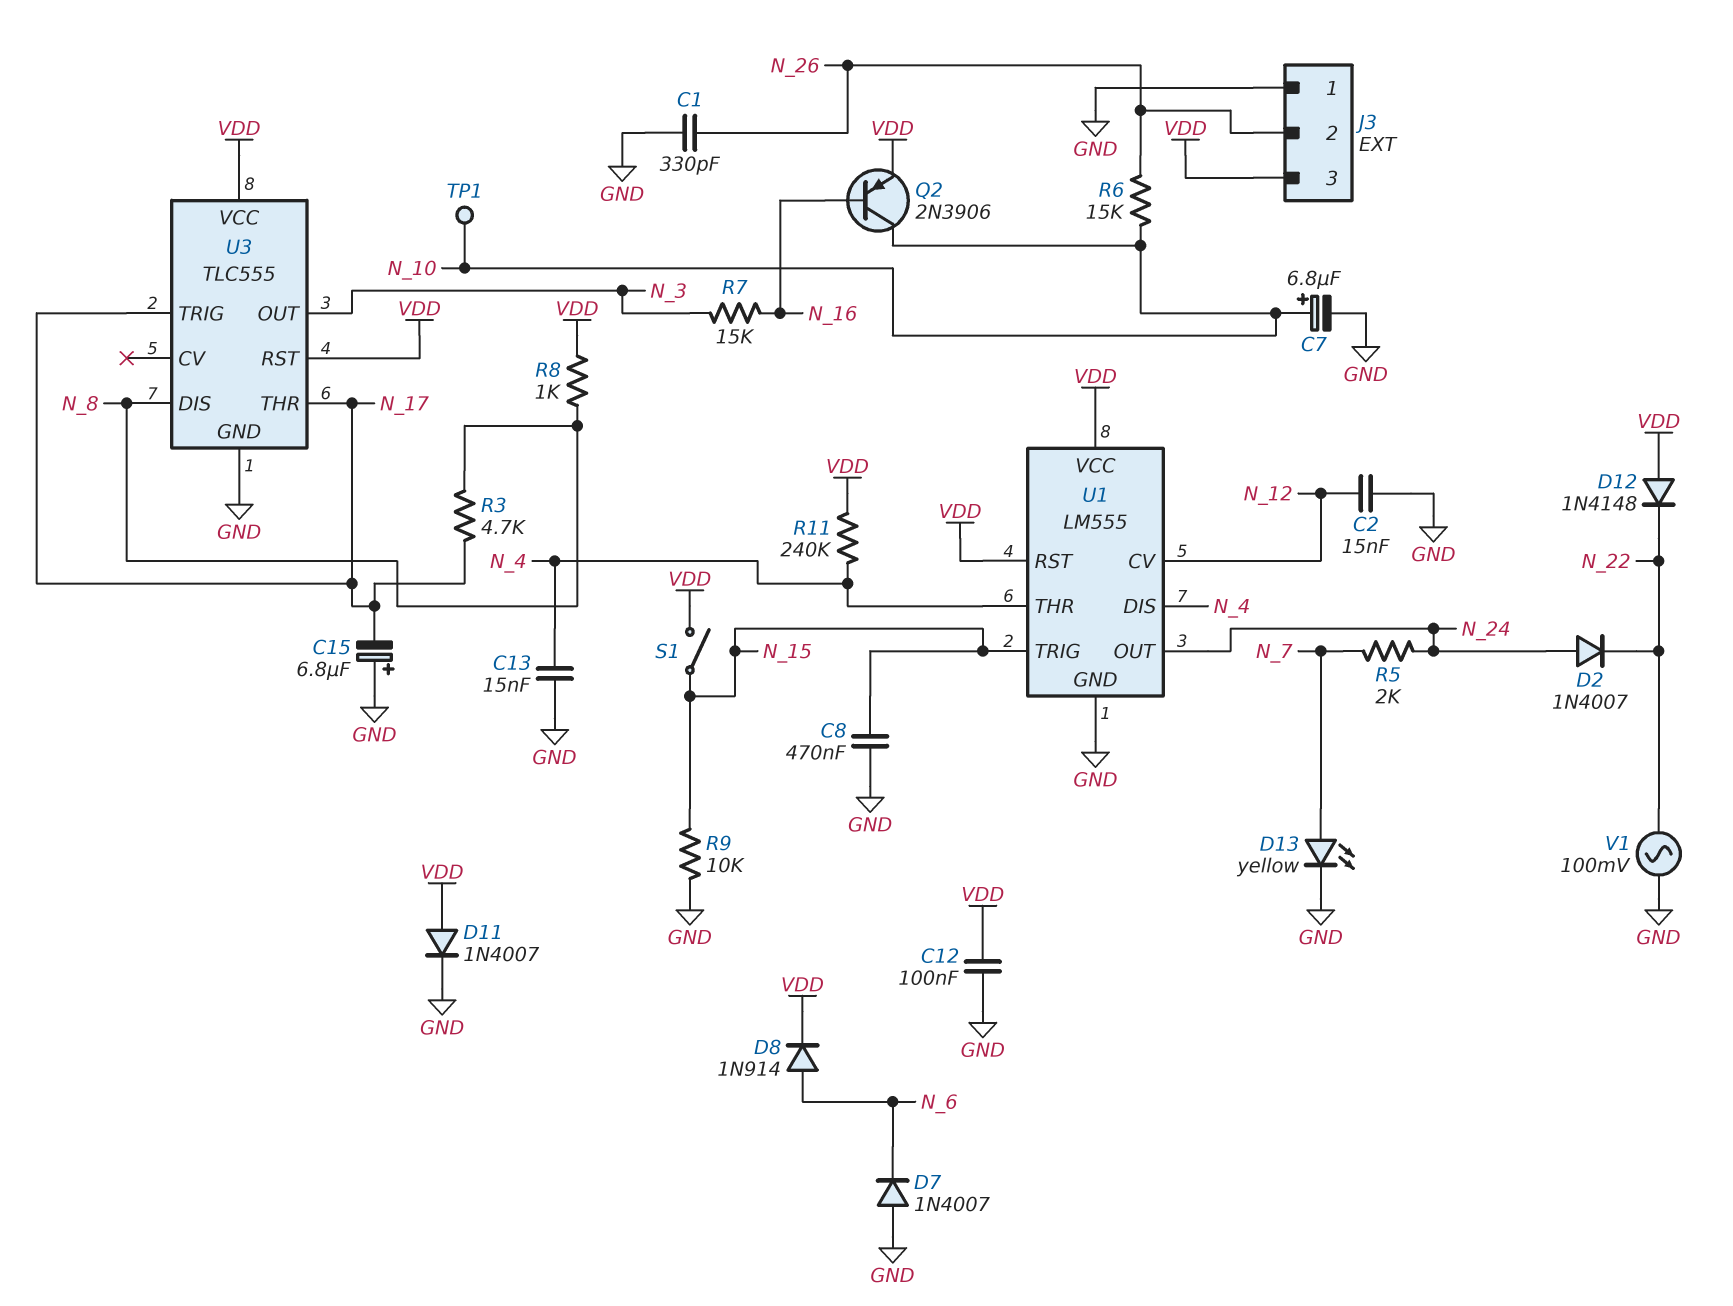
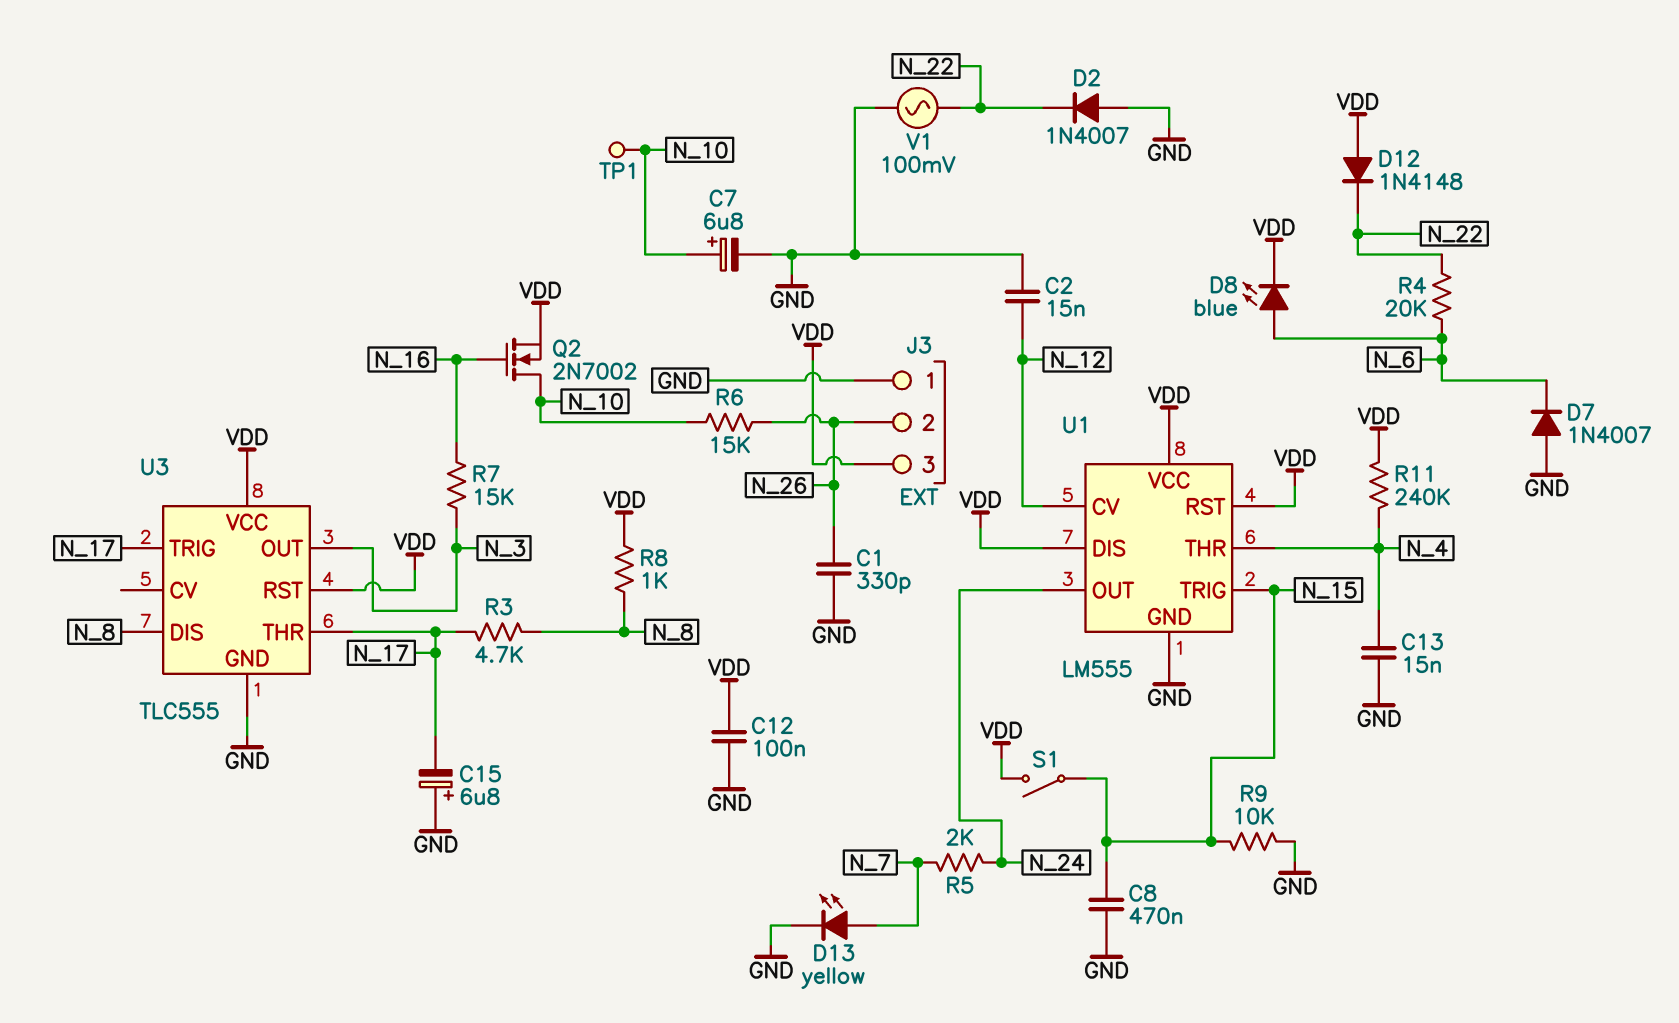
D2: diode 1N4007 (A N_24, K N_22) -> diode 1N4007 (A GND, K N_22)
D8: diode 1N914 (A N_6, K VDD) -> LED blue (A N_6, K VDD)
D11: diode 1N4007 (A VDD, K GND) -> none
Q2: PNP 2N3906 (B N_16, C N_10, E VDD) -> NMOS 2N7002 (G N_16, D N_10, S VDD)
R4: none -> 20k (N_6, N_22)
U1 pin DIS: N_4 -> VDD

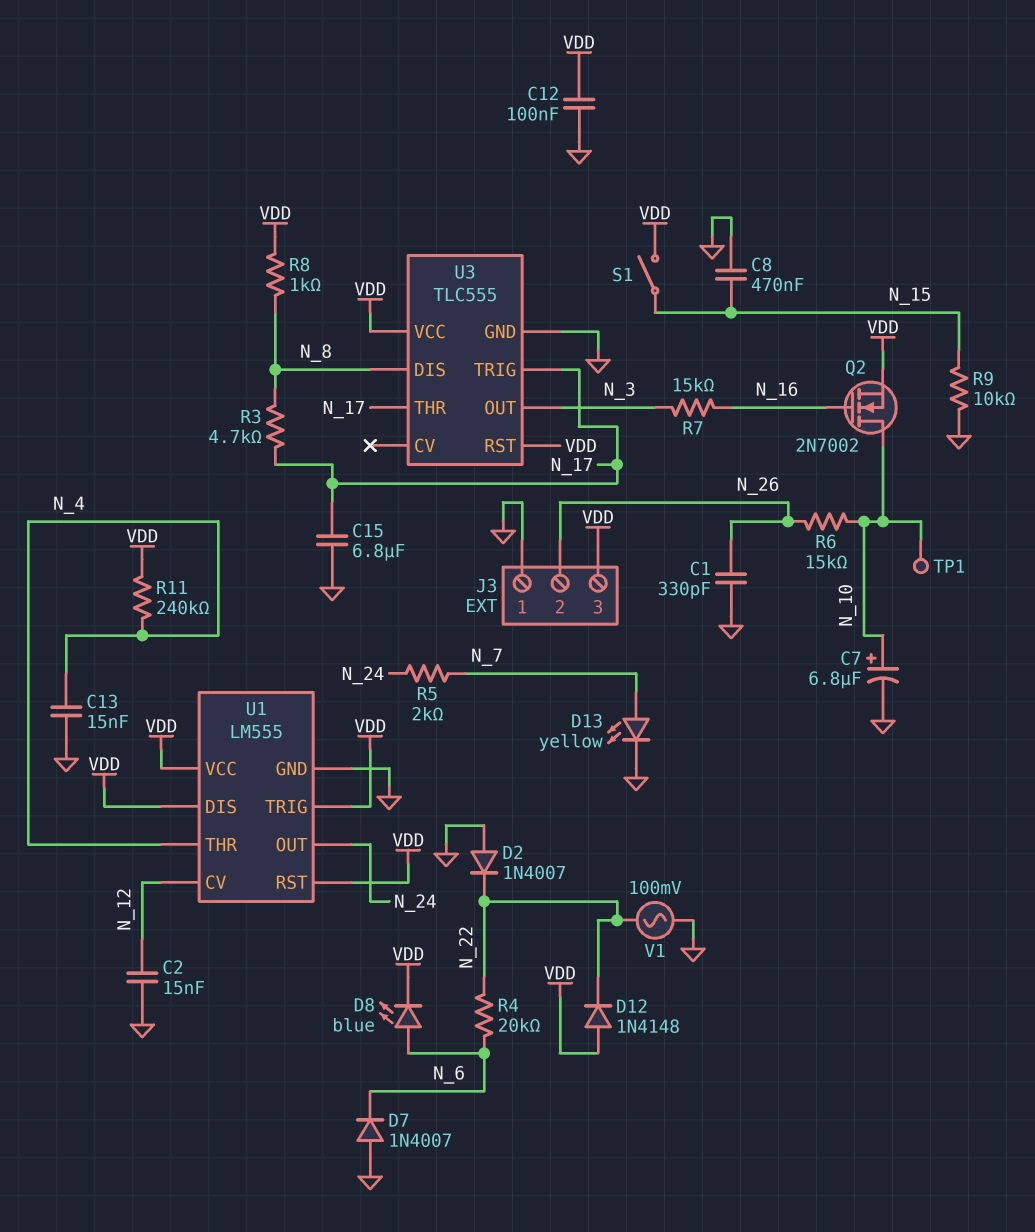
C15: 6.8uF (plus GND, minus N_17) -> 6.8uF (GND, N_17)
U1 pin TRIG: N_15 -> VDD

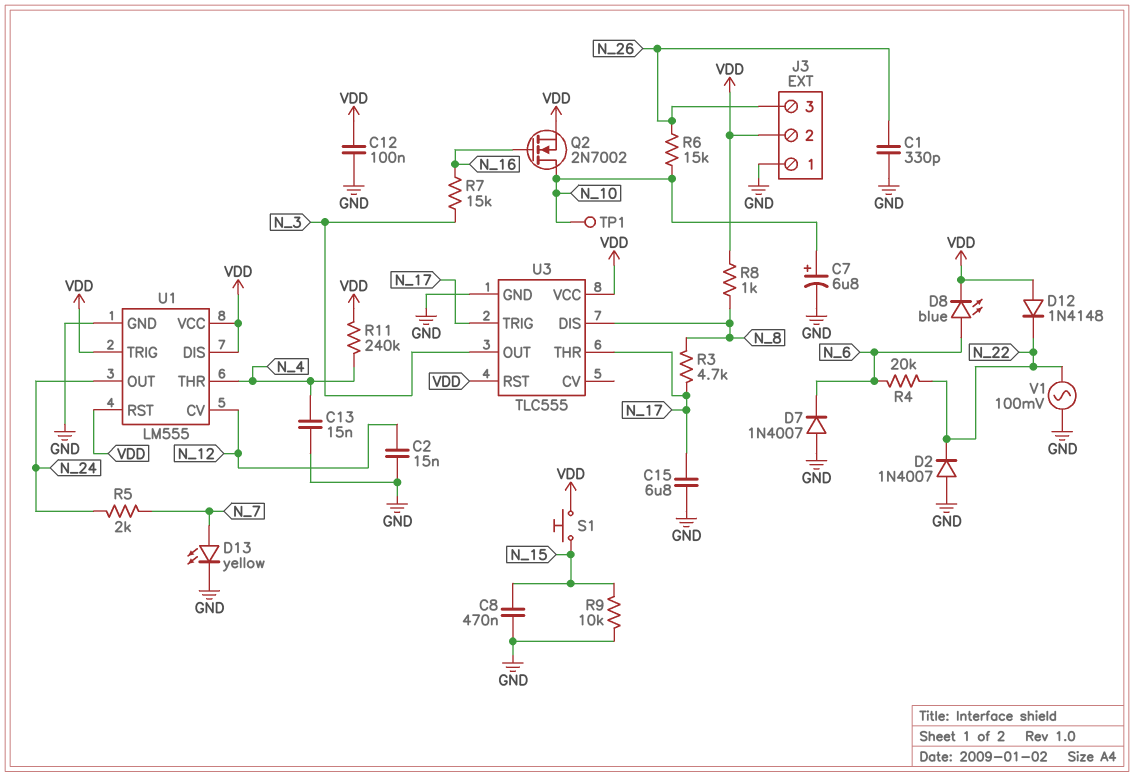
J3 pin 2: N_26 -> VDD
J3 pin 3: VDD -> N_26
S1: switch (N_15, VDD) -> button (N_15, VDD)

